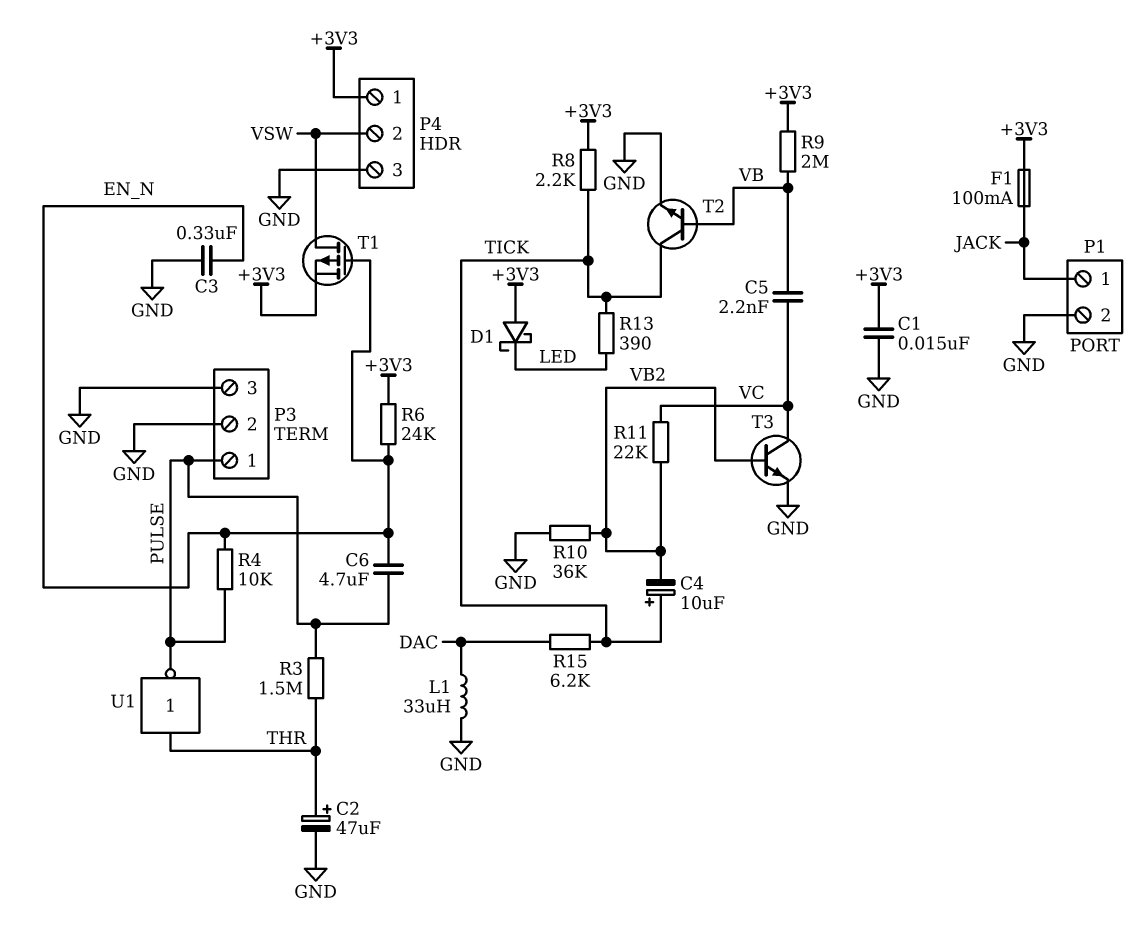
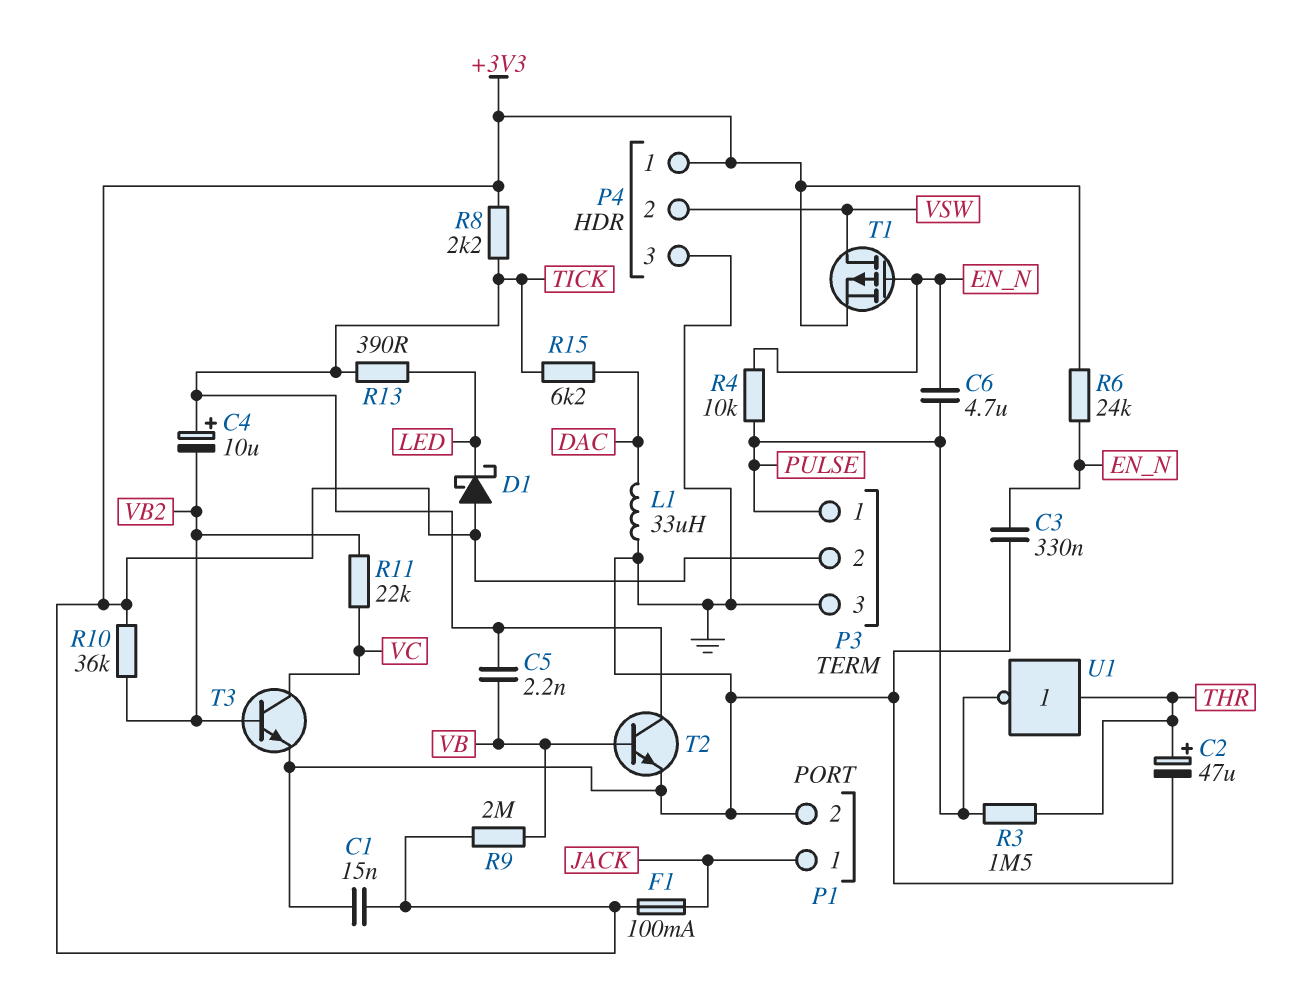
C5: 2.2nF (VB, VC) -> 2.2nF (TICK, VB)
P3 pin 2: GND -> +3V3
R10: 36k (GND, VB2) -> 36k (+3V3, VB2)

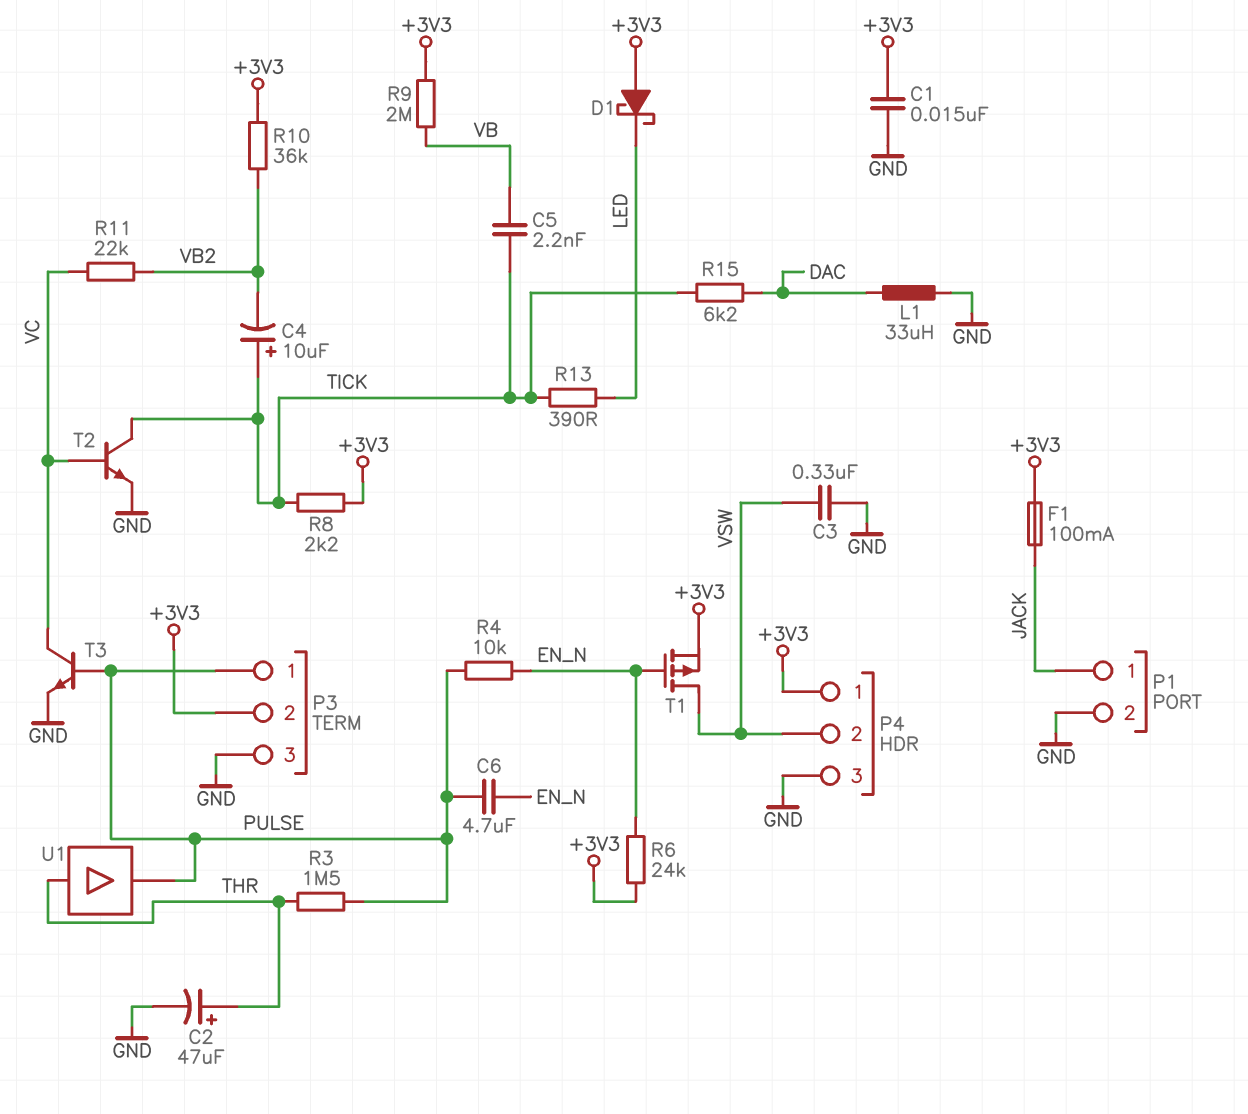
C3: 330nF (EN_N, GND) -> 330nF (GND, VSW)
T2: NPN (B VB, C TICK, E GND) -> NPN (B VC, C TICK, E GND)
T3: NPN (B VB2, C VC, E GND) -> NPN (B PULSE, C VC, E GND)
U1: NOT (in THR, out PULSE) -> buffer (in THR, out PULSE)

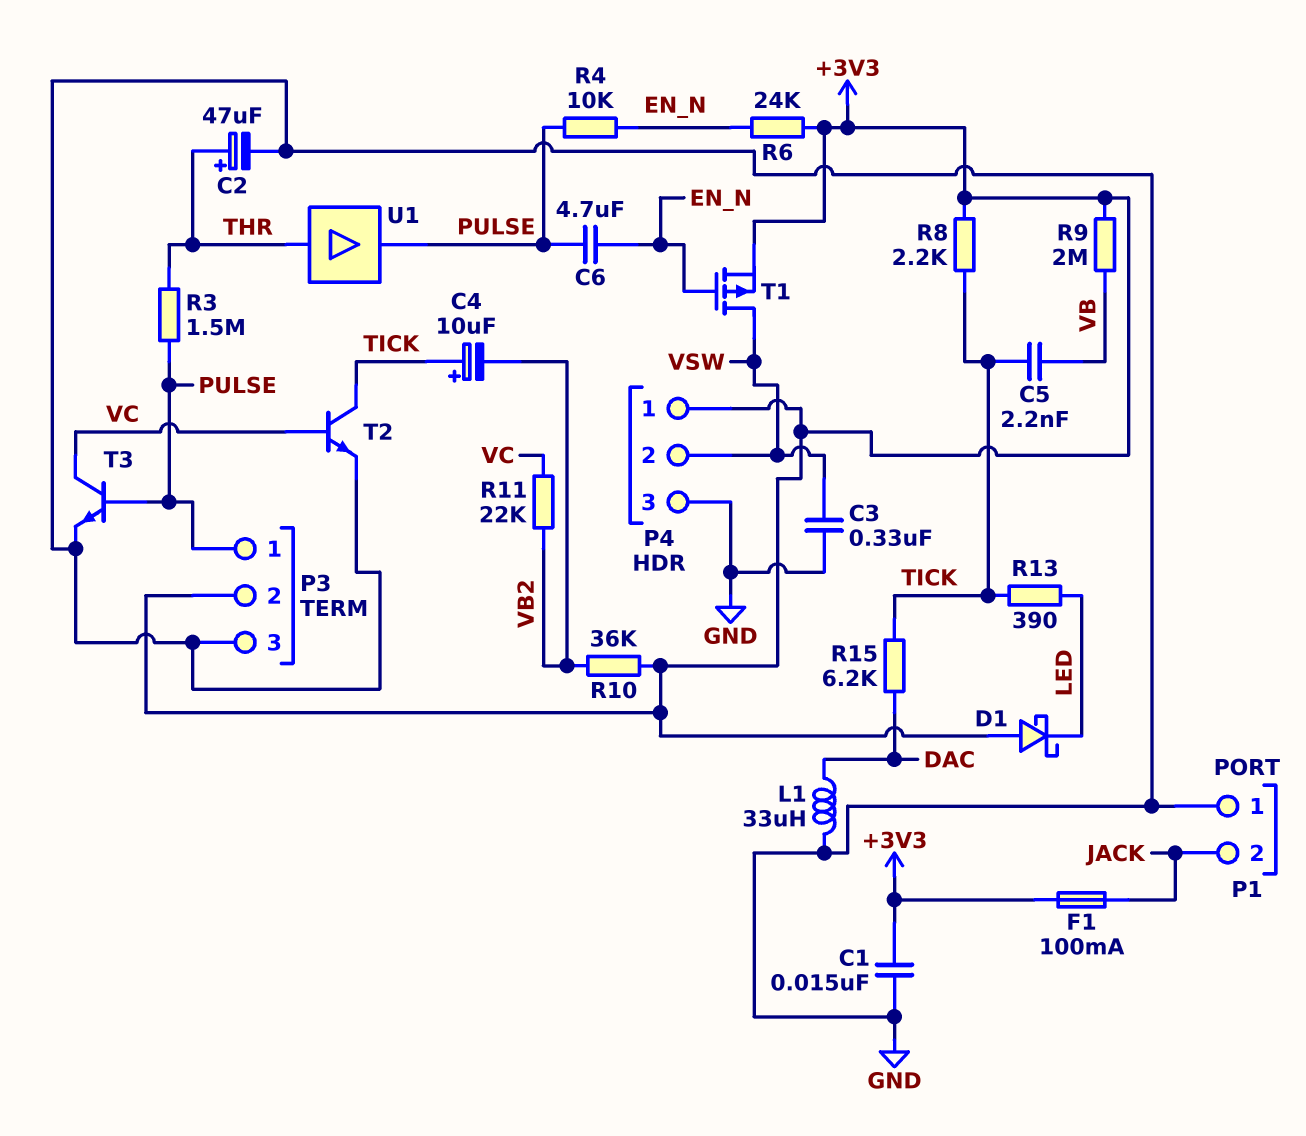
P1 pin 1: JACK -> GND
P1 pin 2: GND -> JACK

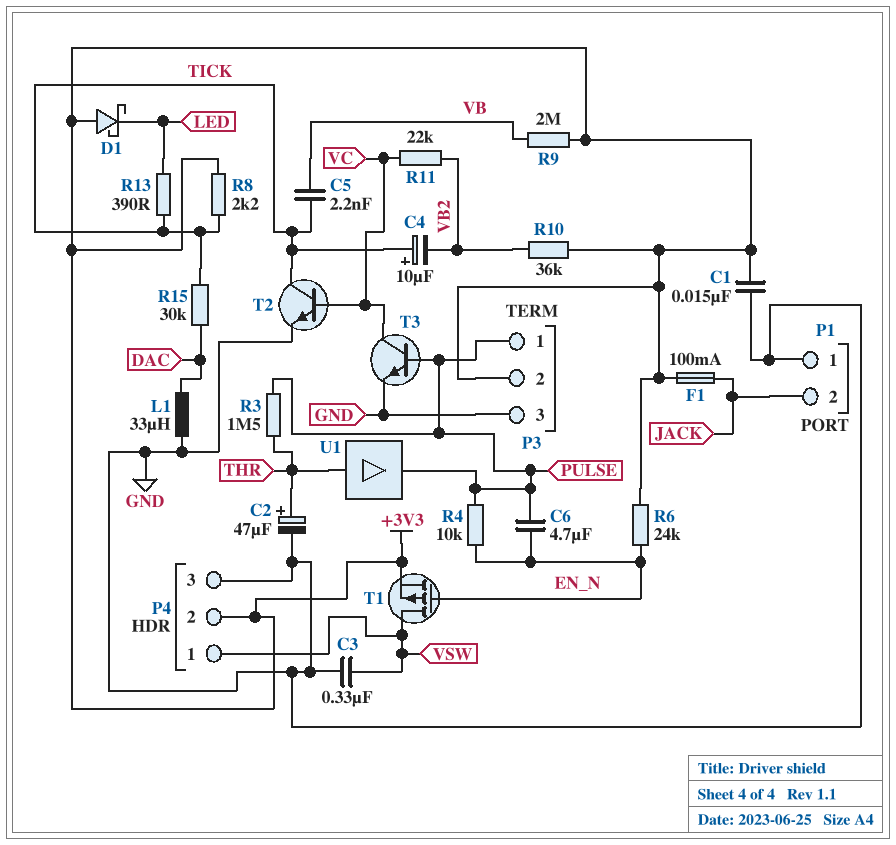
P4 pin 1: +3V3 -> VSW
P4 pin 2: VSW -> +3V3
R15: 6.2k (DAC, TICK) -> 30k (DAC, TICK)

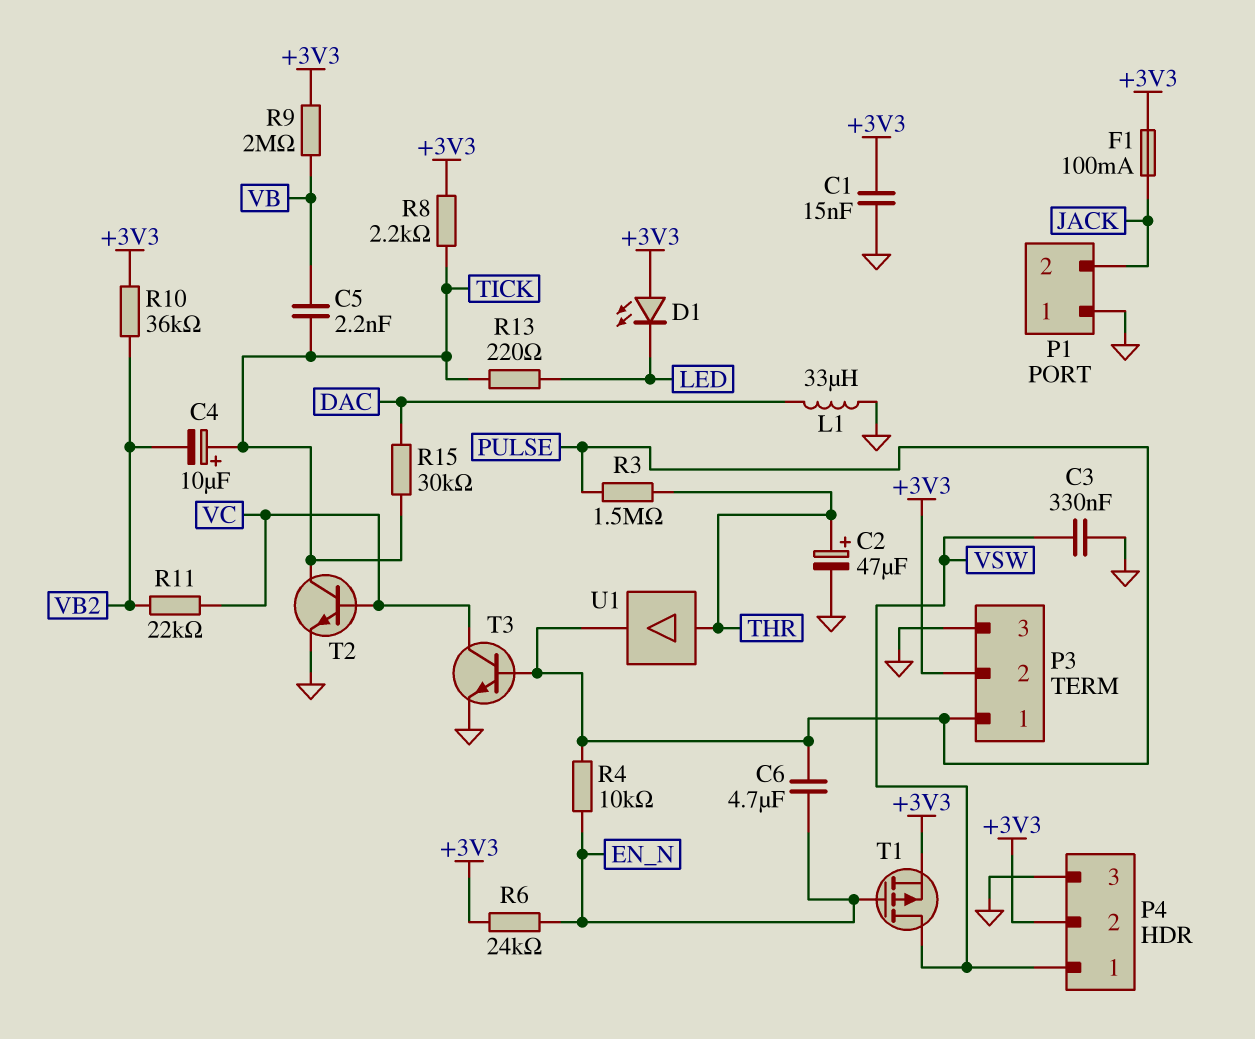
D1: schottky (A +3V3, K LED) -> LED (A +3V3, K LED)
R13: 390 (LED, TICK) -> 220 (LED, TICK)

